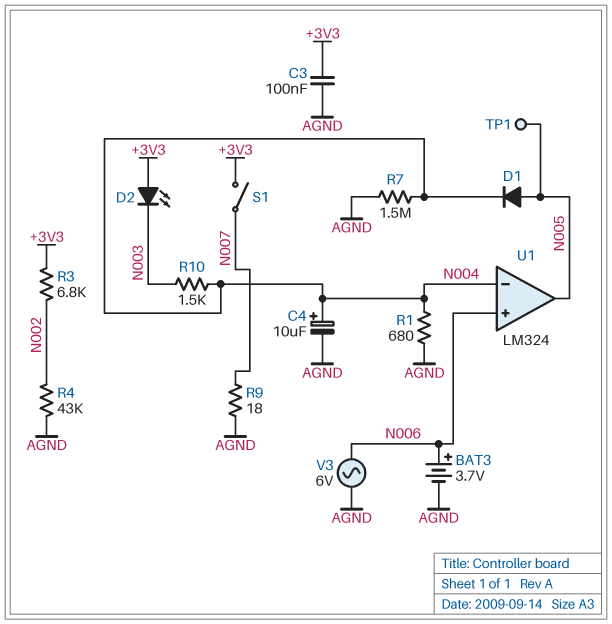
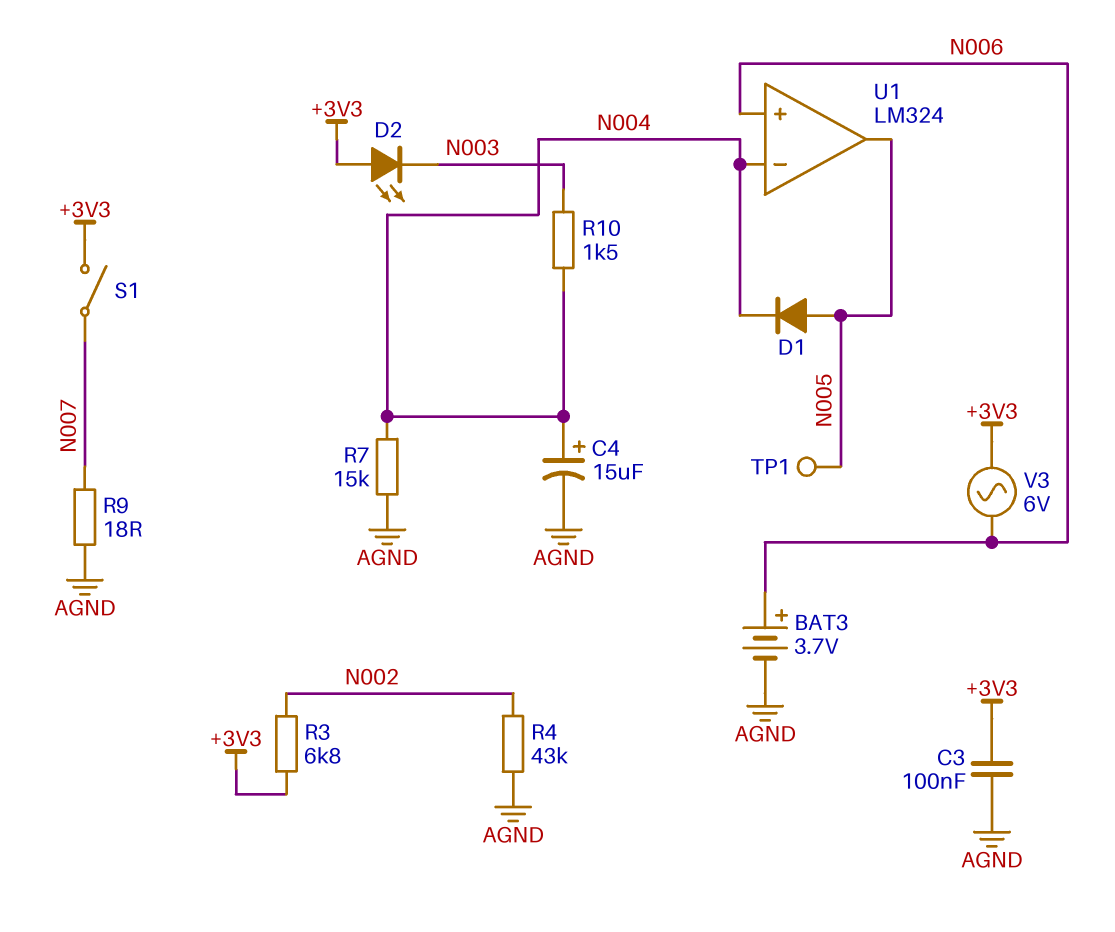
C4: 10uF (plus N004, minus AGND) -> 15uF (plus N004, minus AGND)
R1: 680 (AGND, N004) -> none
R7: 1.5M (AGND, N004) -> 15k (AGND, N004)
V3: AC 6V (AGND, N006) -> AC 6V (+3V3, N006)

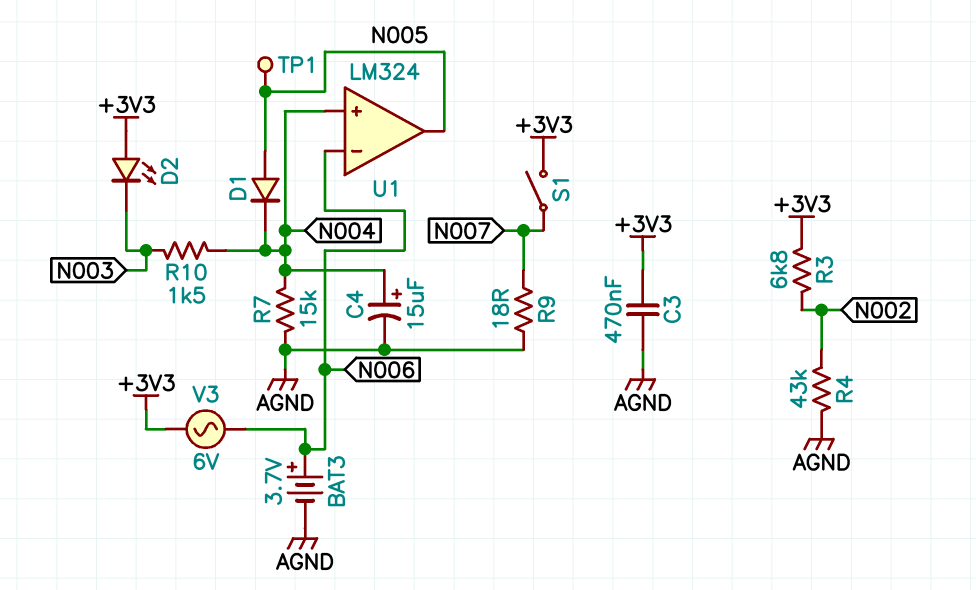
C3: 100nF (+3V3, AGND) -> 470nF (+3V3, AGND)
U1 pin in+: N006 -> N004
U1 pin in-: N004 -> N006

